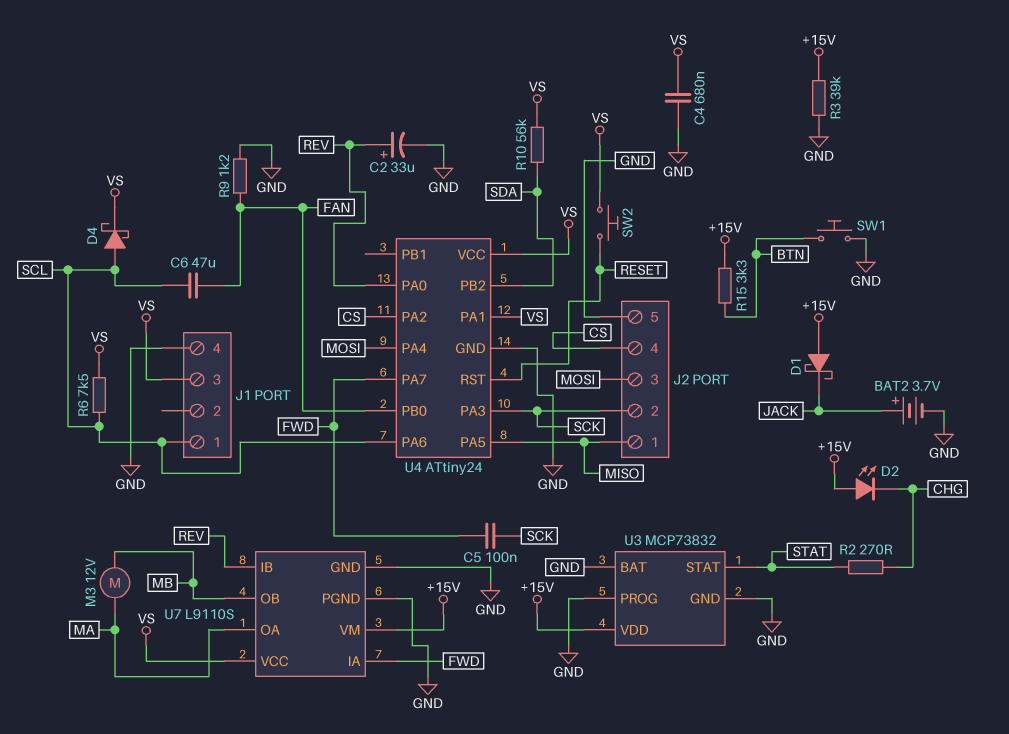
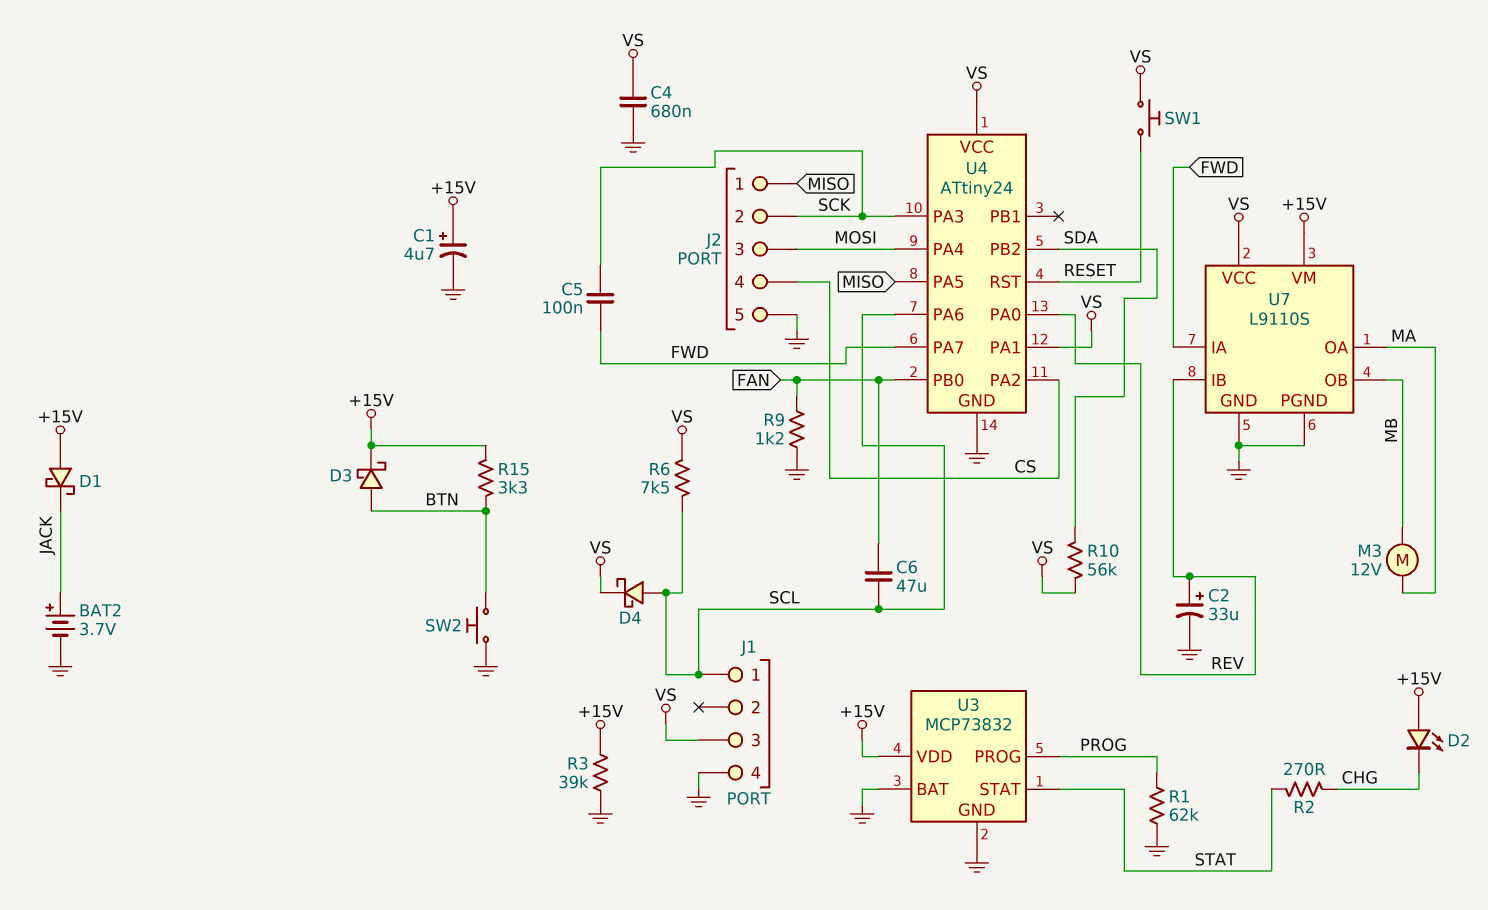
C1: none -> 4.7uF (plus +15V, minus GND)
D3: none -> schottky (A BTN, K +15V)
R1: none -> 62k (GND, PROG)
SW1: button (BTN, GND) -> button (RESET, VS)
SW2: button (RESET, VS) -> button (BTN, GND)
U3 pin PROG: GND -> PROG

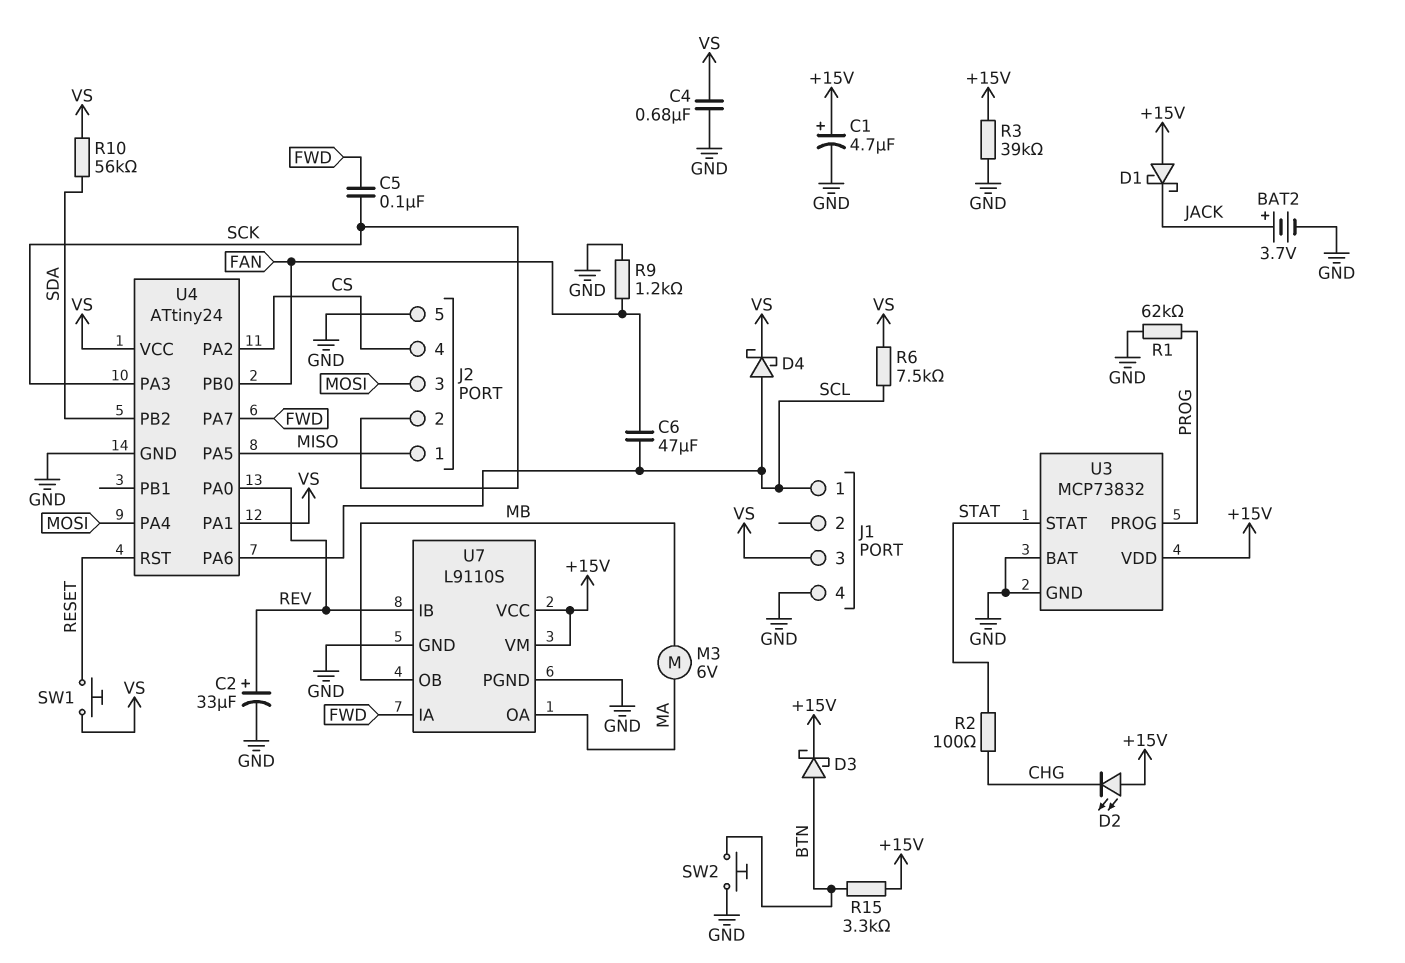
M3: motor 12V (MA, MB) -> motor 6V (MA, MB)
R2: 270 (CHG, STAT) -> 100 (CHG, STAT)
U7 pin VCC: VS -> +15V

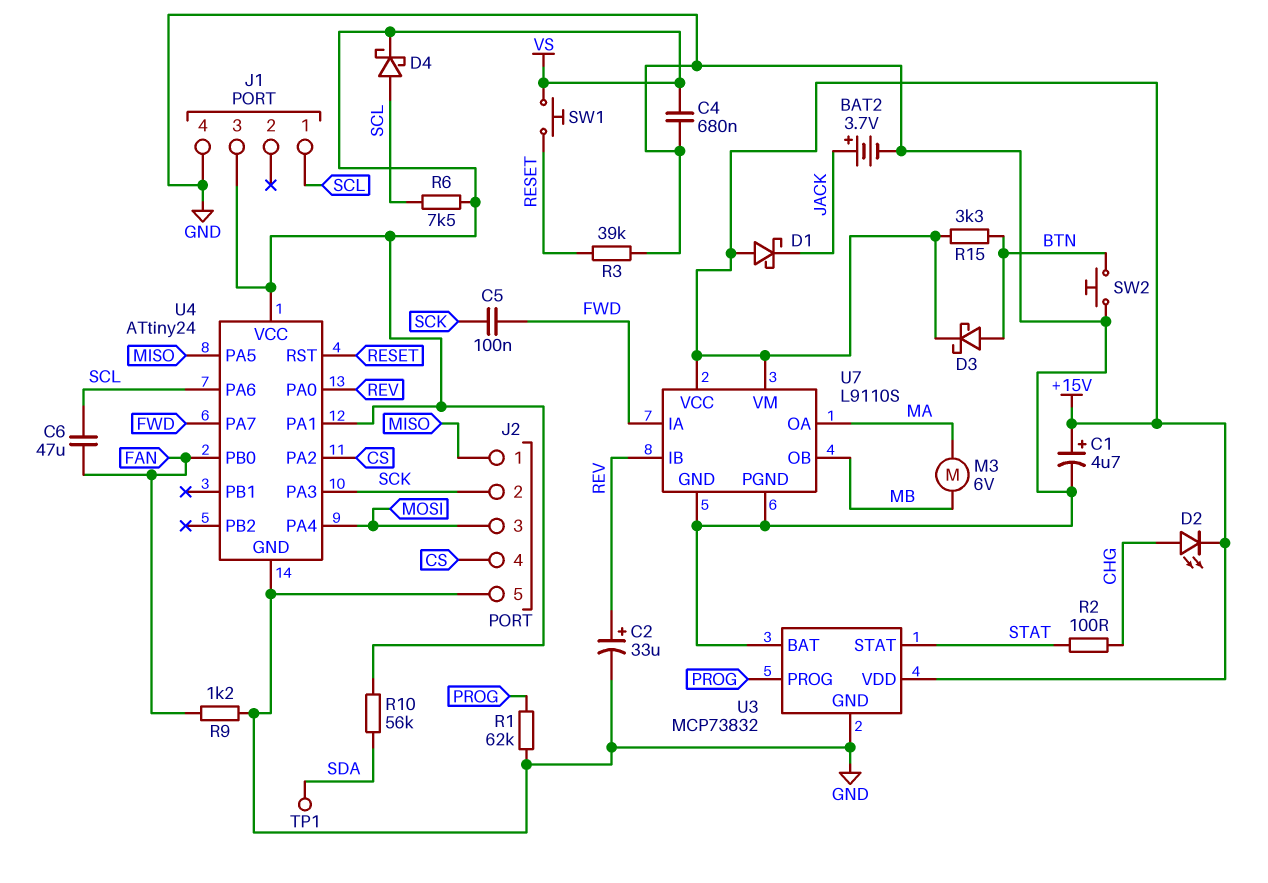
D2: LED (A +15V, K CHG) -> LED (A CHG, K +15V)
R3: 39k (+15V, GND) -> 39k (GND, RESET)
TP1: none -> test point (SDA)
U4 pin PB2: SDA -> none

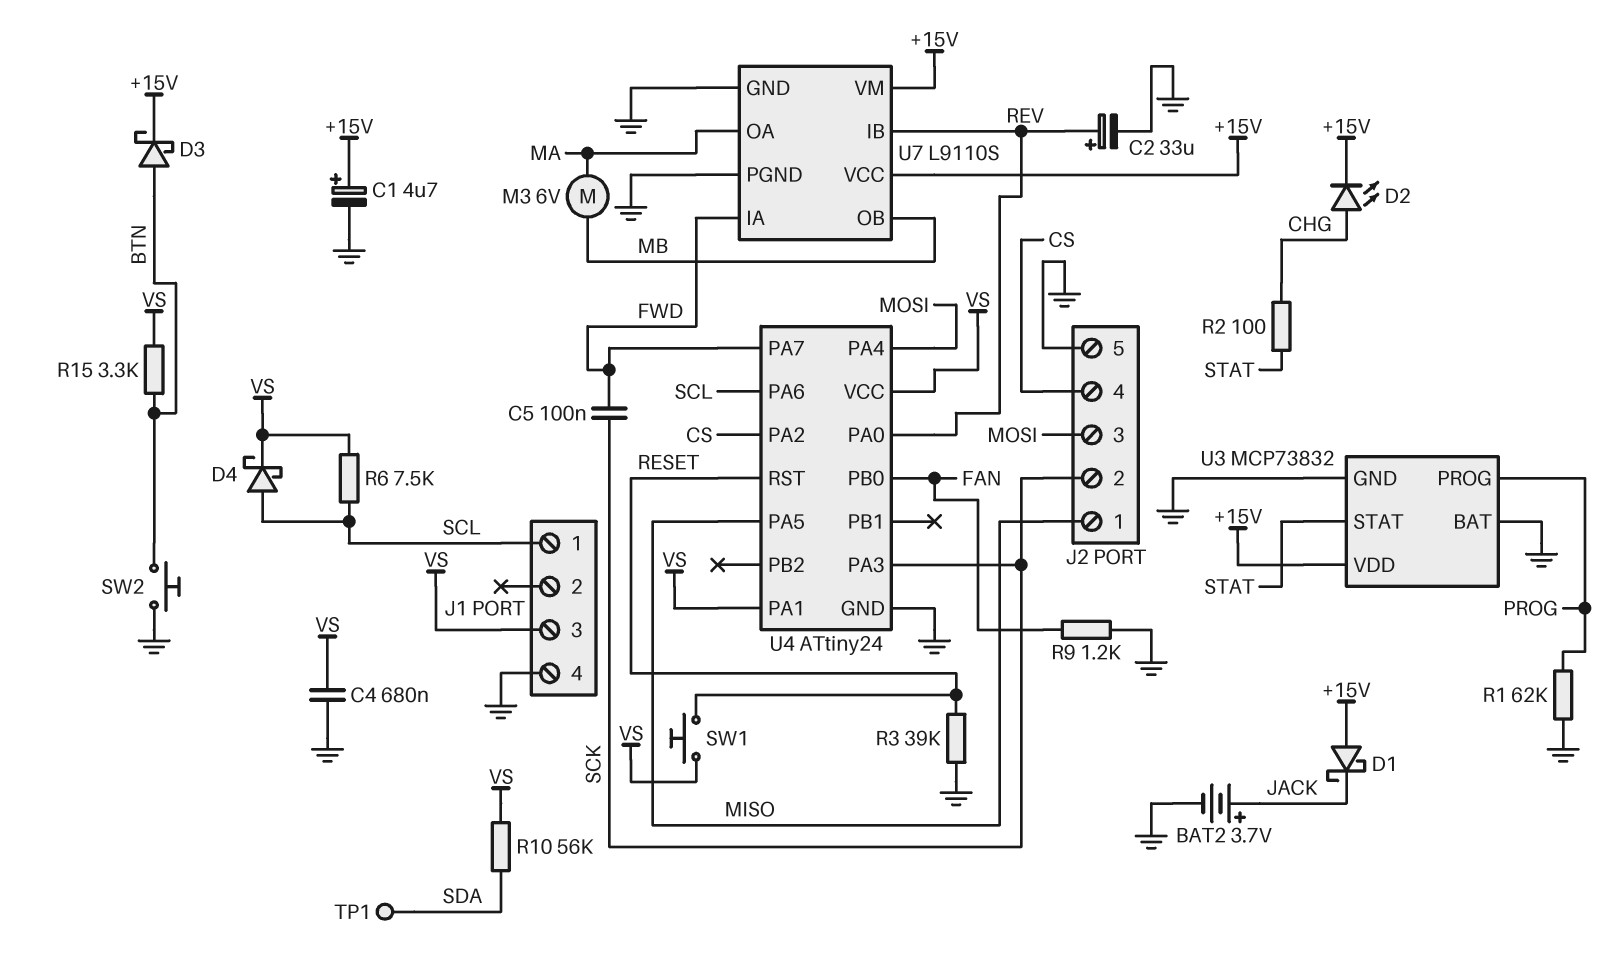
C6: 47uF (FAN, SCL) -> none
R15: 3.3k (+15V, BTN) -> 3.3k (BTN, VS)

